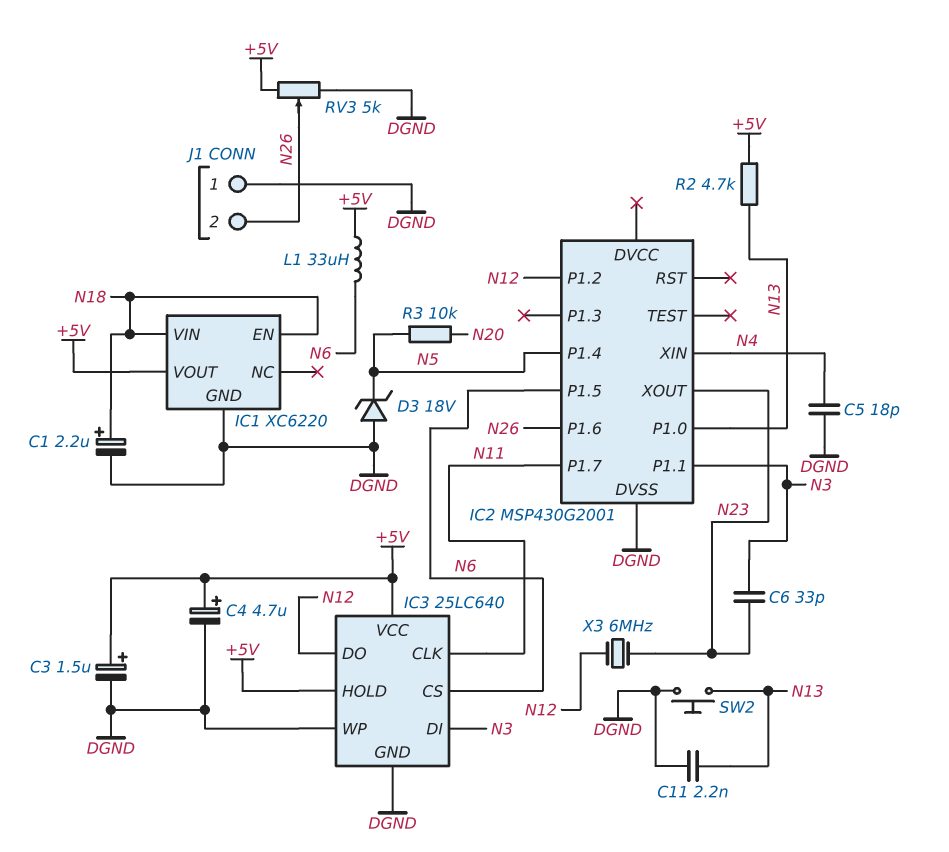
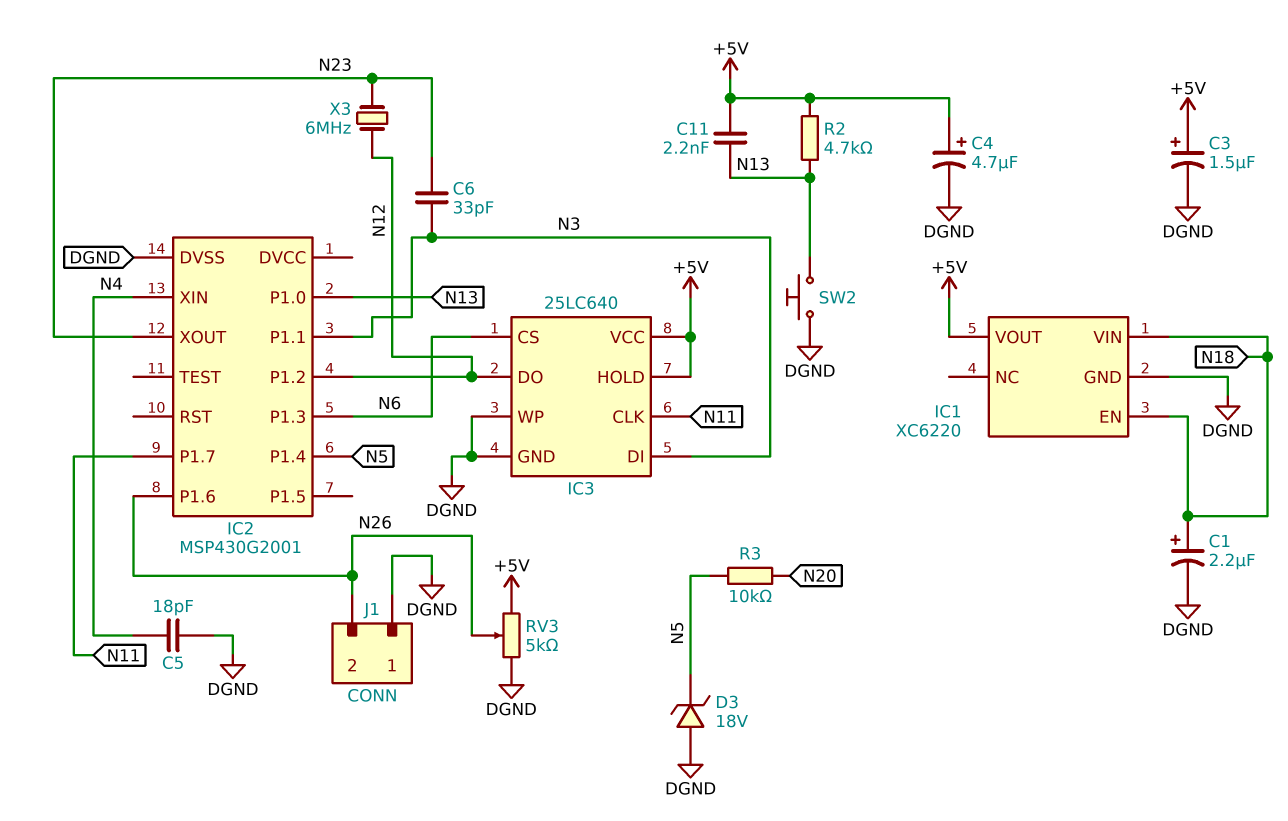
C11: 2.2nF (DGND, N13) -> 2.2nF (+5V, N13)
IC2 pin P1.3: none -> N6
IC2 pin P1.5: N6 -> none
L1: 33uH (+5V, N6) -> none

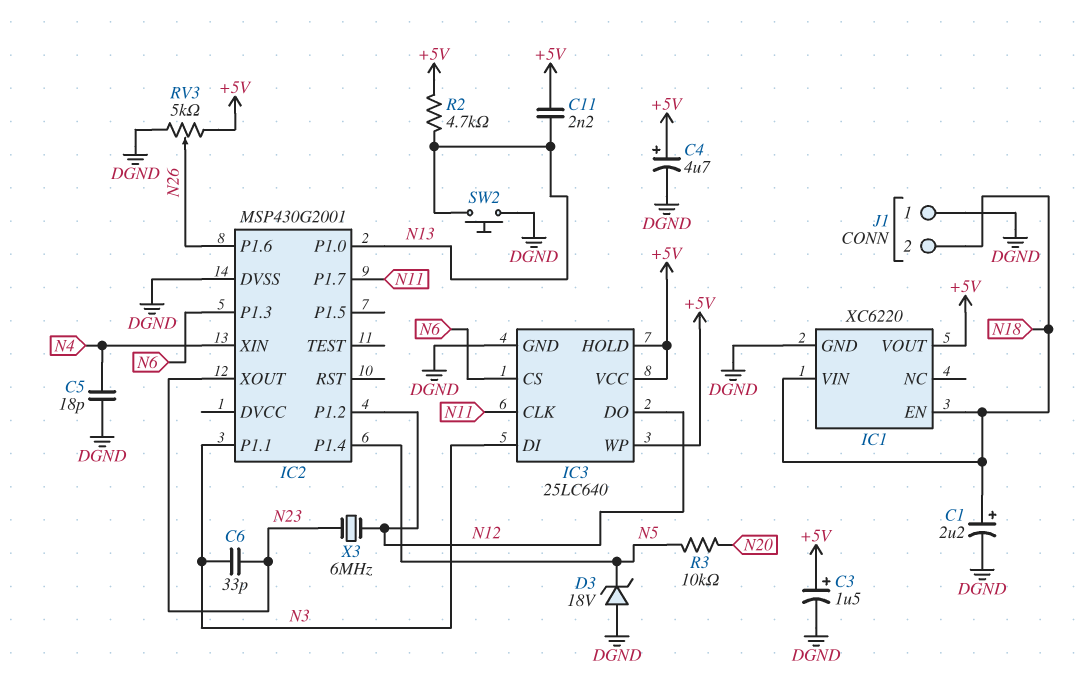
IC3 pin WP: DGND -> +5V
J1 pin 2: N26 -> N18

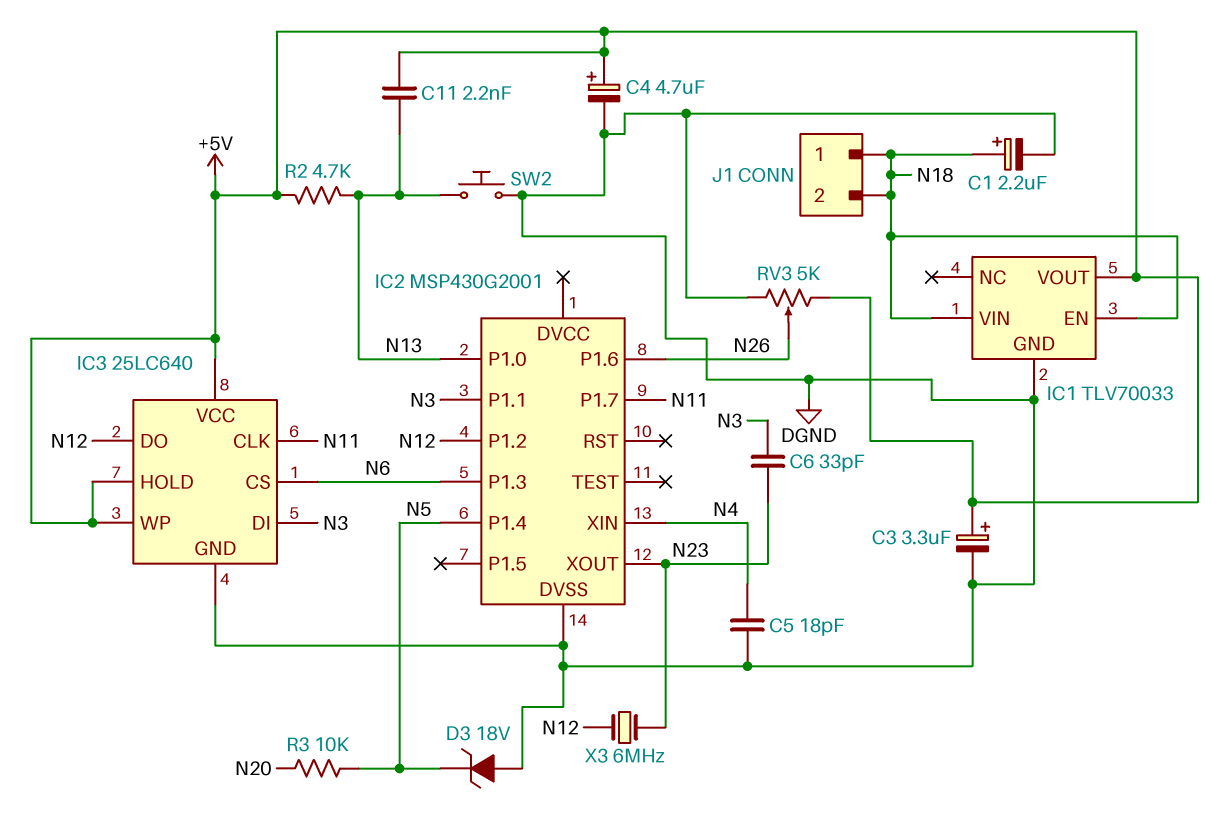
C3: 1.5uF (plus +5V, minus DGND) -> 3.3uF (plus +5V, minus DGND)
IC1: XC6220 -> TLV70033
J1 pin 1: DGND -> N18

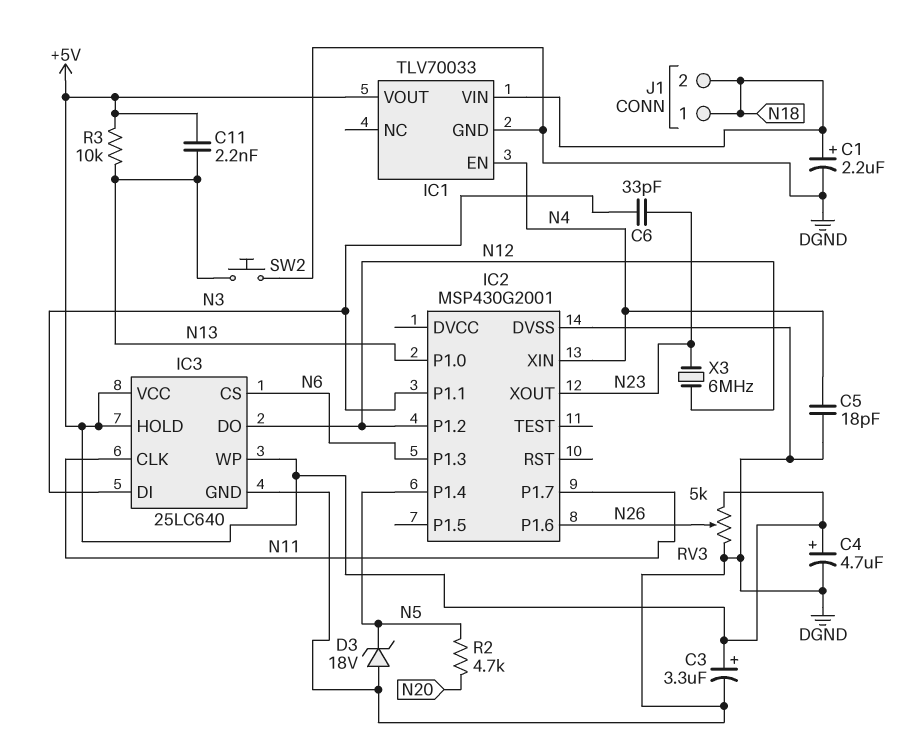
IC1 pin EN: N18 -> N4
R2: 4.7k (+5V, N13) -> 4.7k (N5, N20)
R3: 10k (N5, N20) -> 10k (+5V, N13)

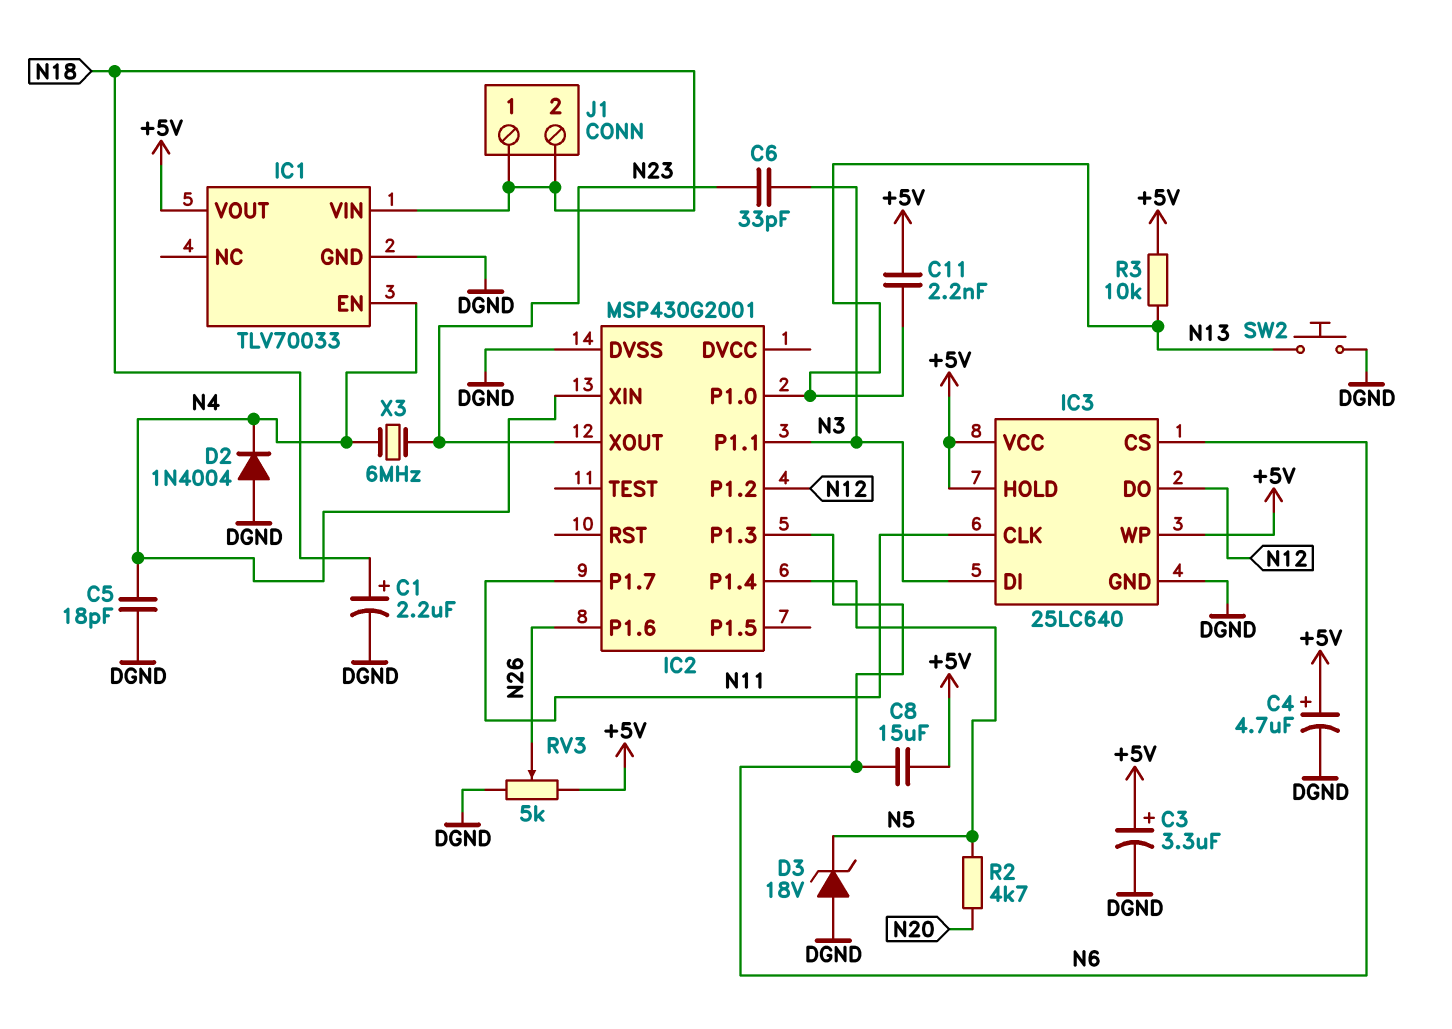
C8: none -> 15uF (+5V, N6)
D2: none -> diode 1N4004 (A DGND, K N4)
X3: 6MHz (N12, N23) -> 6MHz (N4, N23)

